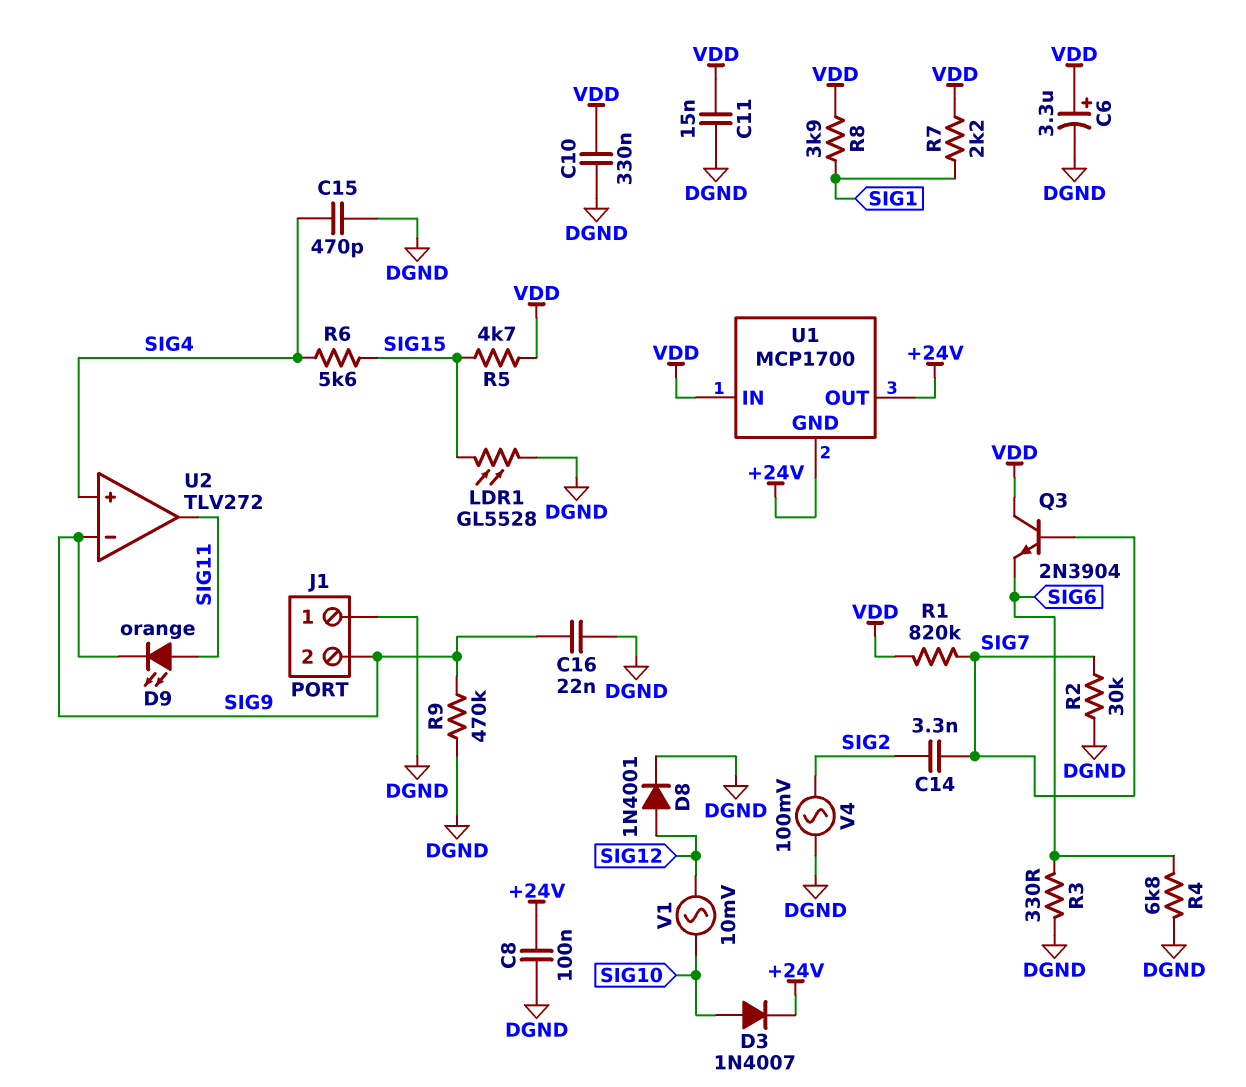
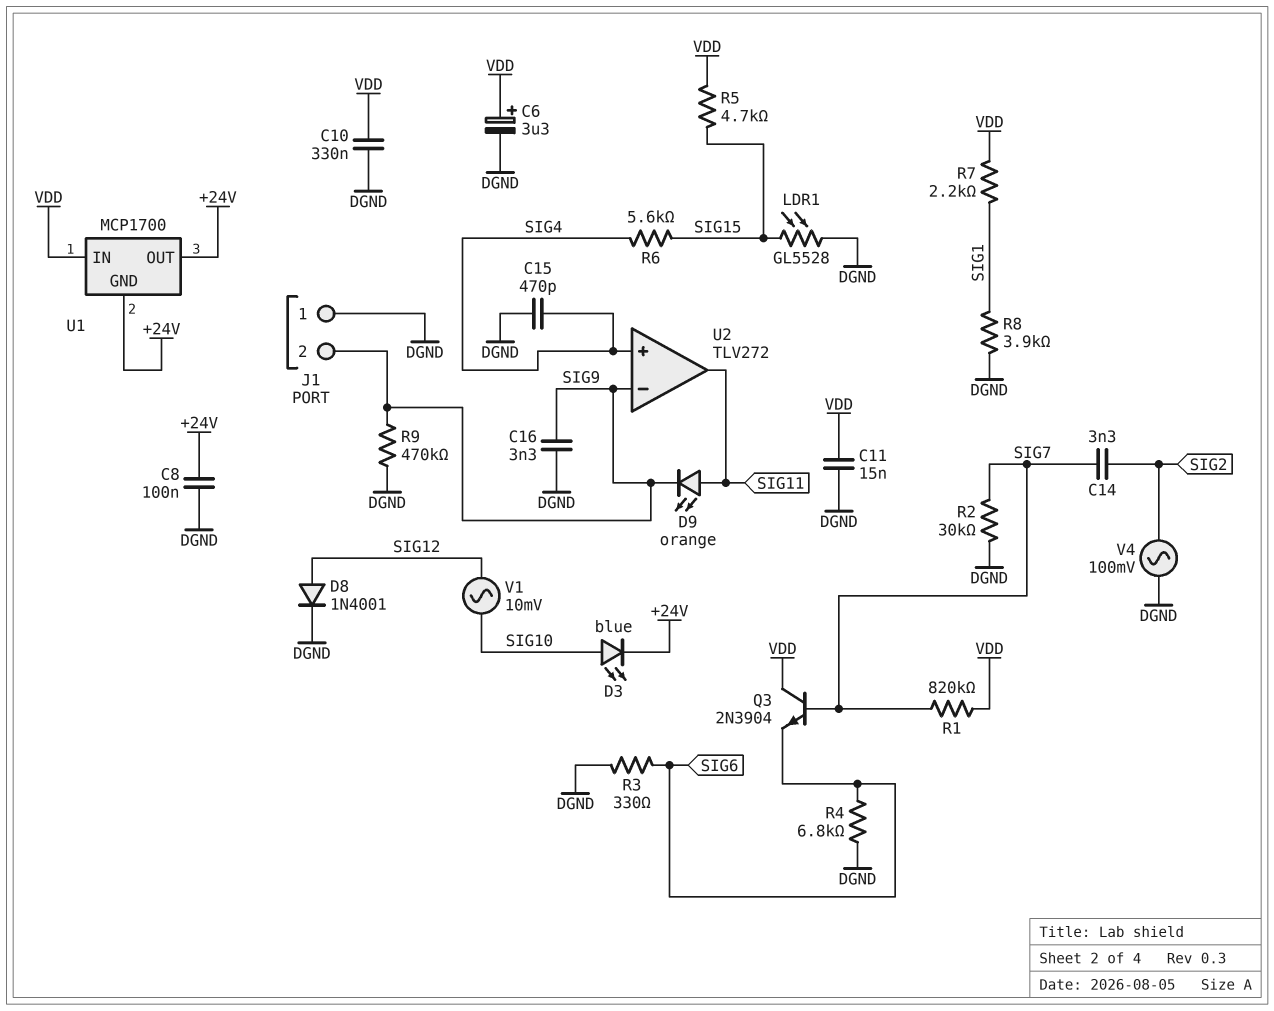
C16: 22nF (DGND, SIG9) -> 3.3nF (DGND, SIG9)
D3: diode 1N4007 (A SIG10, K +24V) -> LED blue (A SIG10, K +24V)
R8: 3.9k (SIG1, VDD) -> 3.9k (DGND, SIG1)

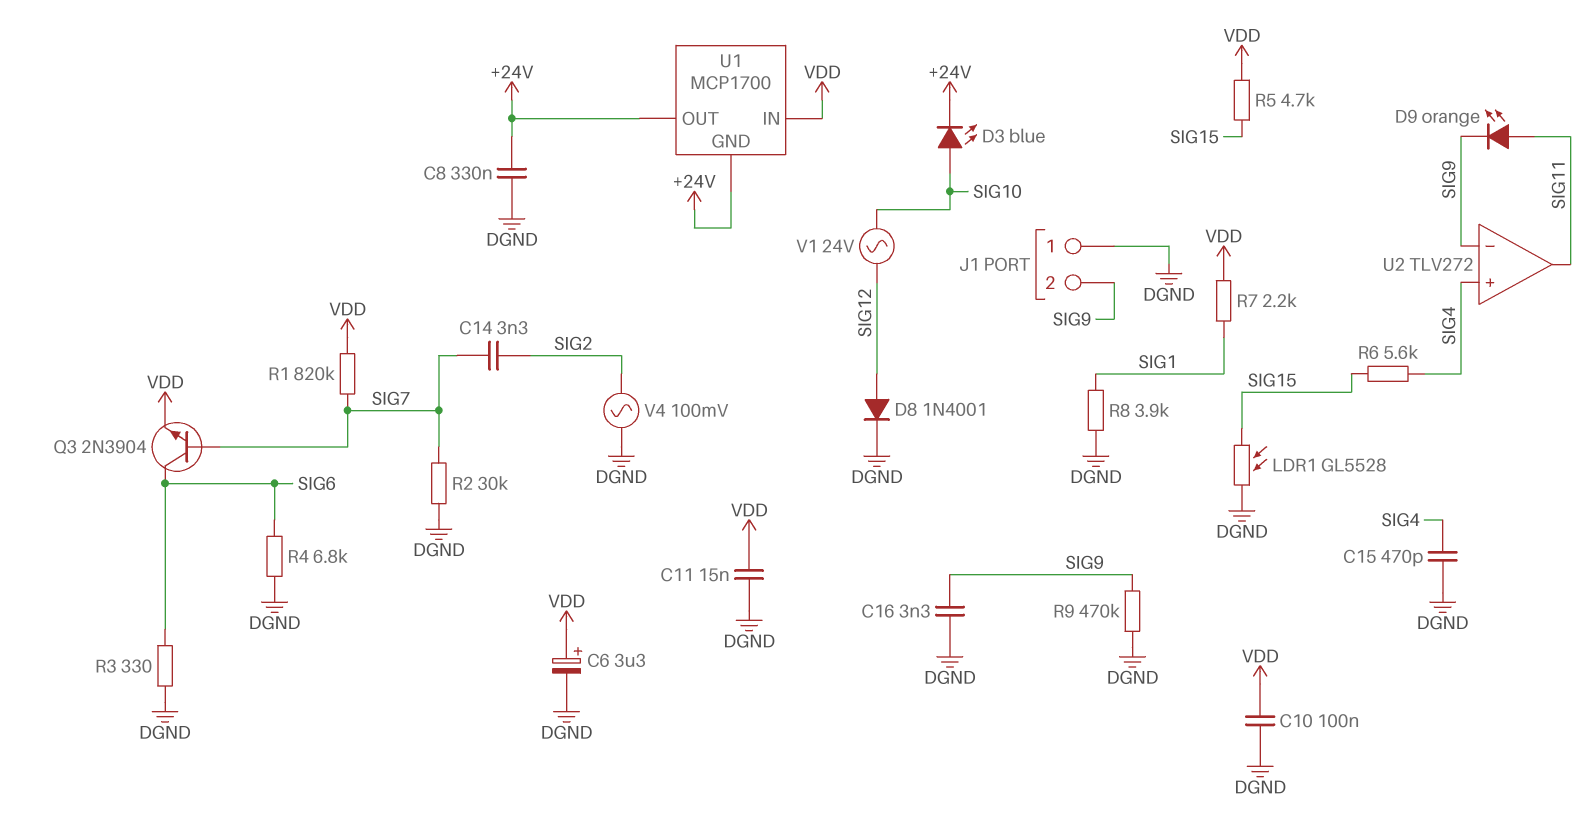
C8: 100nF (+24V, DGND) -> 330nF (+24V, DGND)
C10: 330nF (DGND, VDD) -> 100nF (DGND, VDD)
Q3: NPN 2N3904 (B SIG7, C VDD, E SIG6) -> NPN 2N3904 (B SIG7, C SIG6, E VDD)
V1: AC 10mV (SIG10, SIG12) -> AC 24V (SIG10, SIG12)

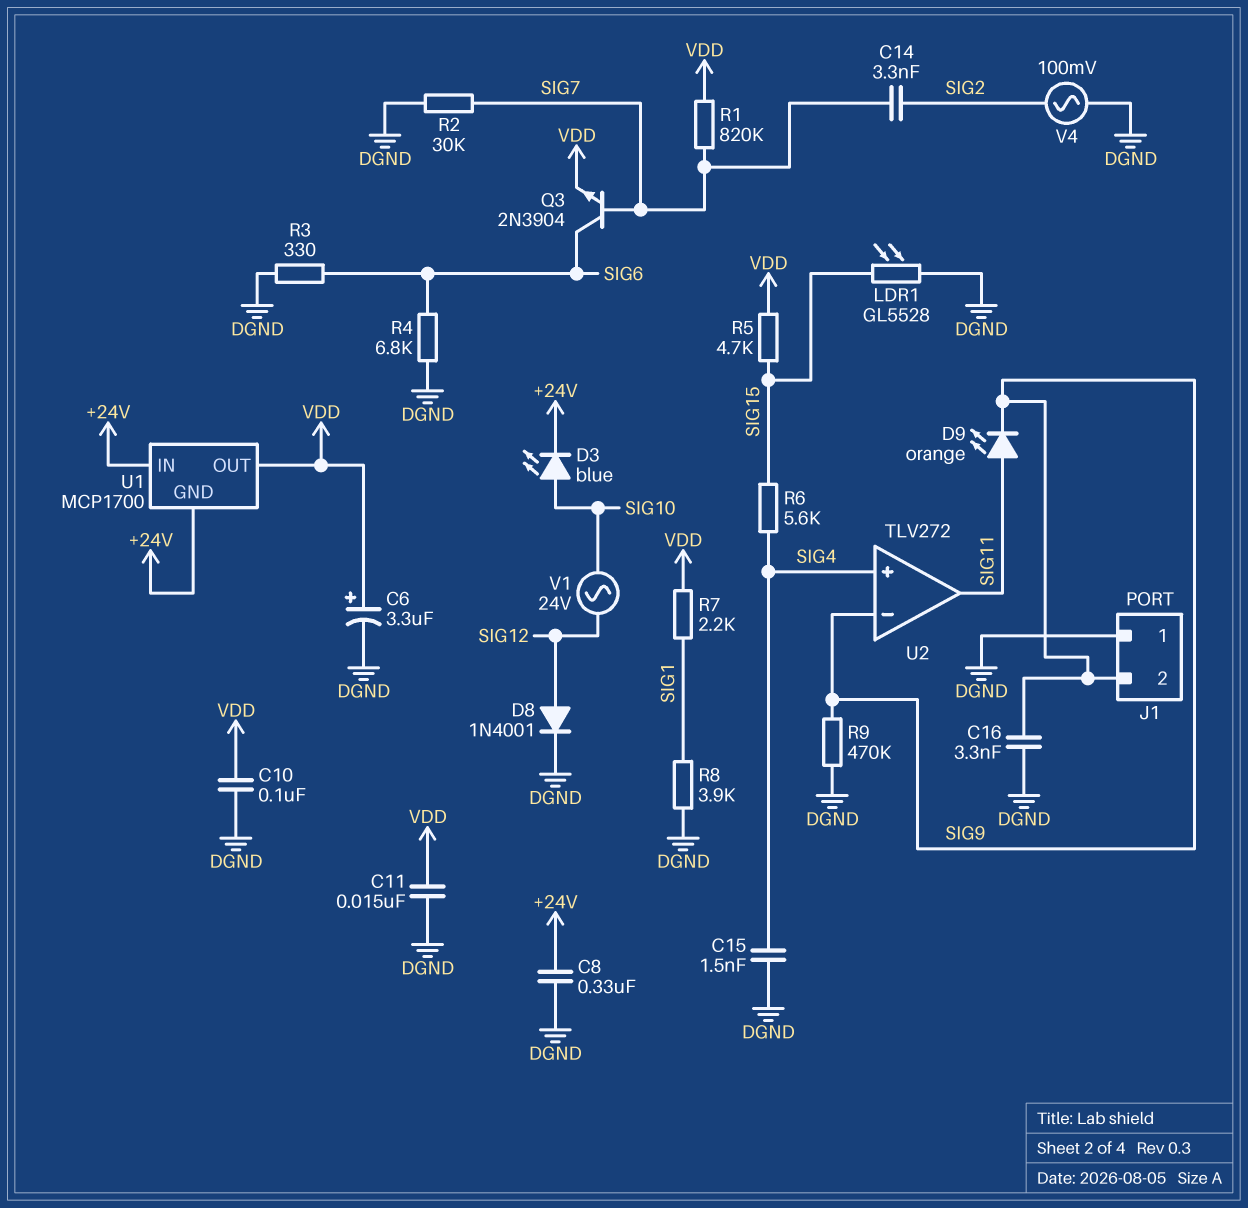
C15: 470pF (DGND, SIG4) -> 1.5nF (DGND, SIG4)
U1 pin IN: VDD -> +24V
U1 pin OUT: +24V -> VDD

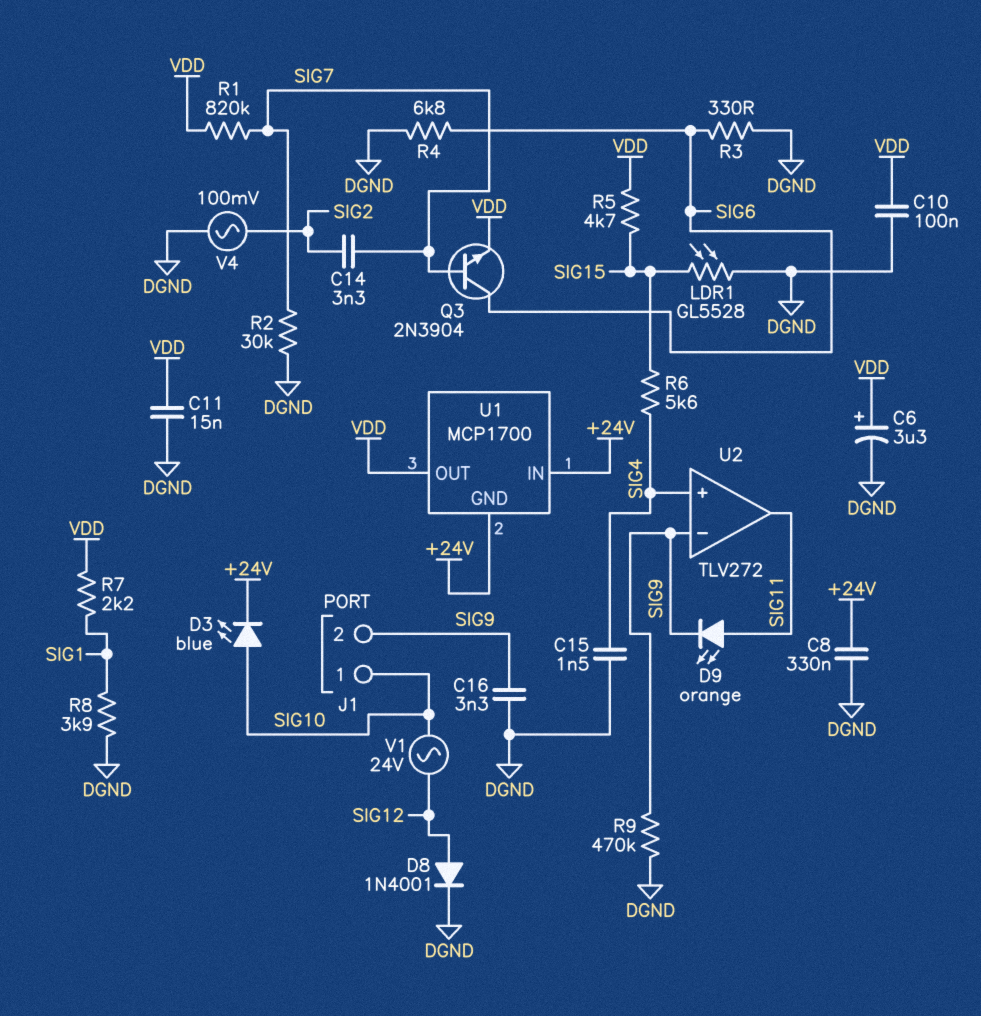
J1 pin 1: DGND -> SIG10

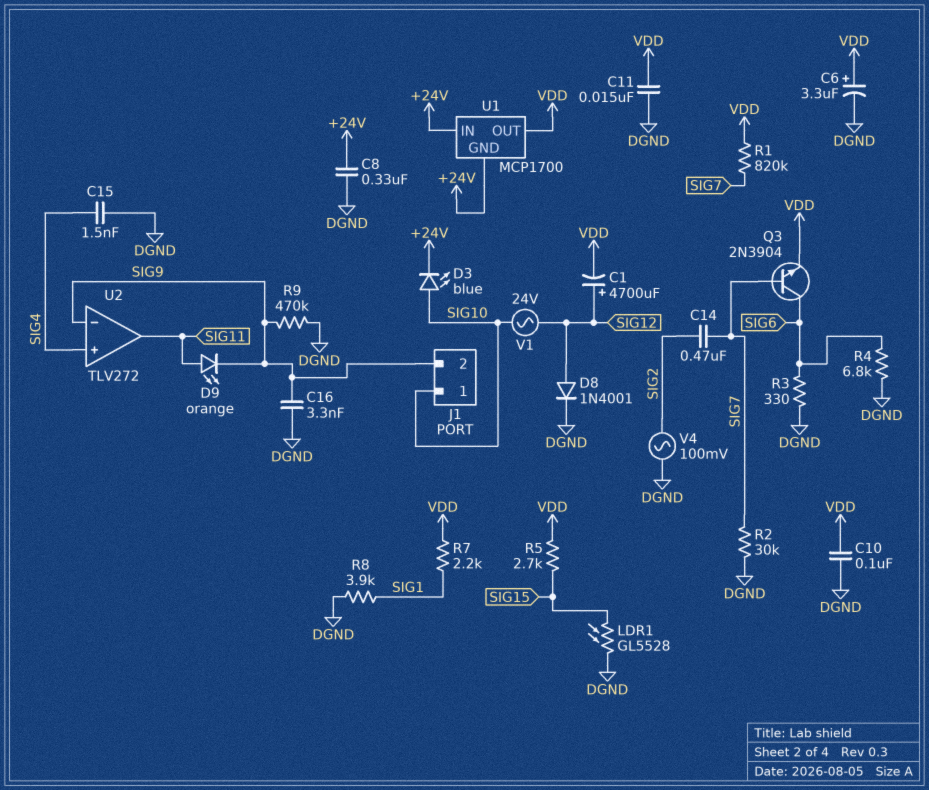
C1: none -> 4700uF (plus SIG12, minus VDD)
C14: 3.3nF (SIG2, SIG7) -> 470nF (SIG2, SIG7)
R5: 4.7k (SIG15, VDD) -> 2.7k (SIG15, VDD)
R6: 5.6k (SIG4, SIG15) -> none

